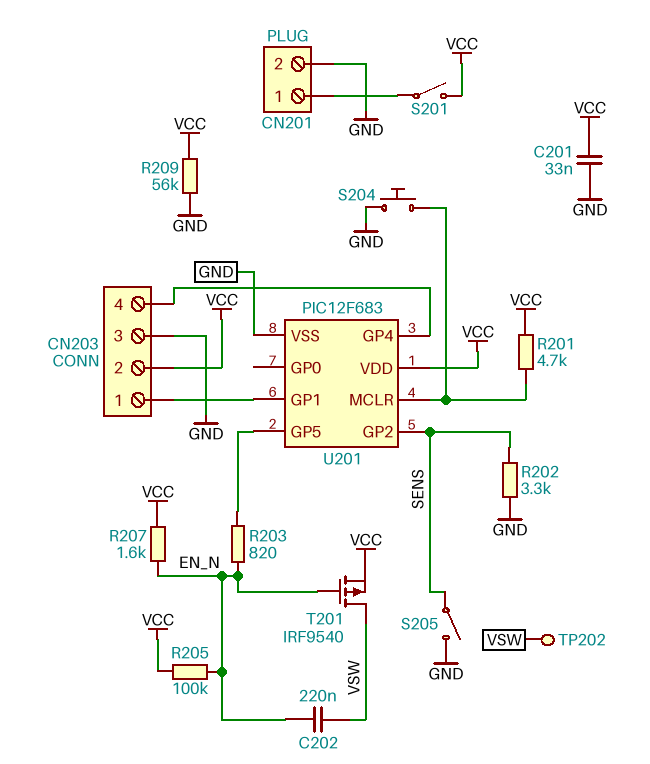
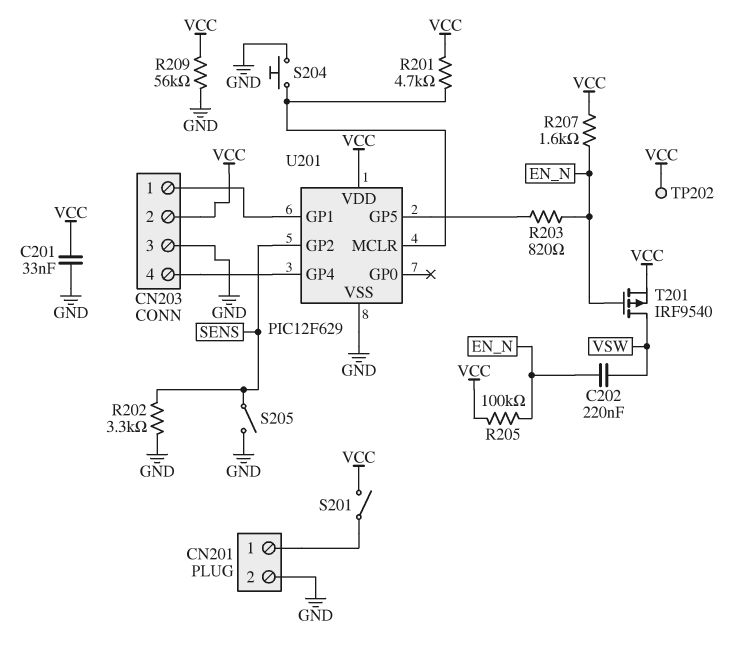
TP202: test point (VSW) -> test point (VCC)
U201: PIC12F683 -> PIC12F629

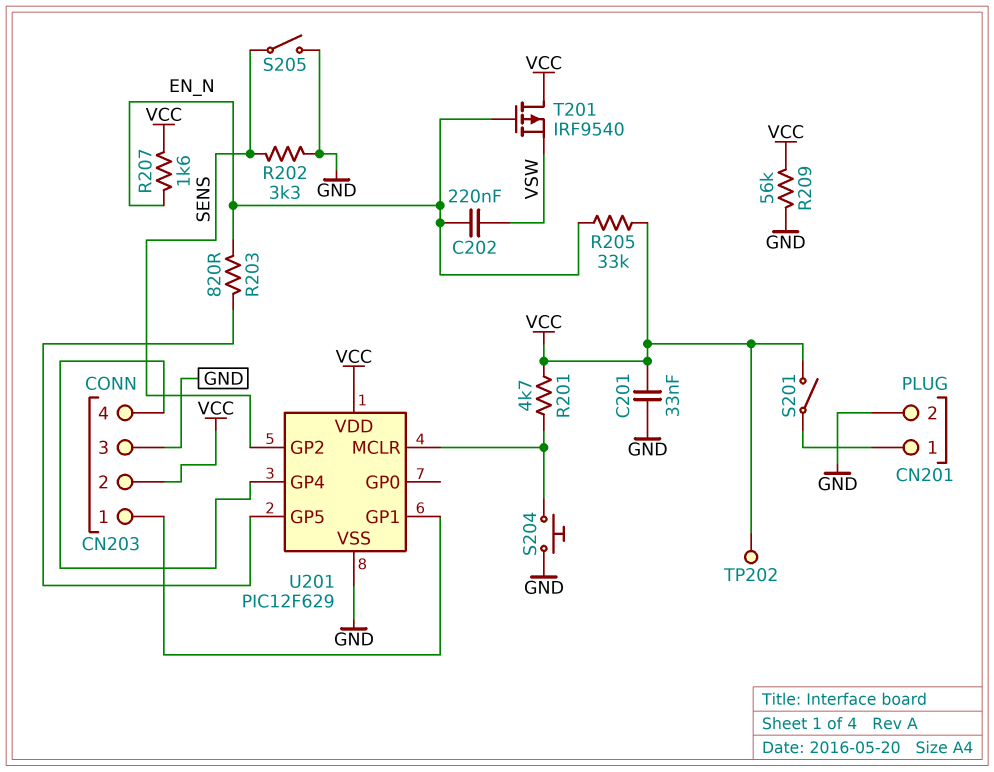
R205: 100k (EN_N, VCC) -> 33k (EN_N, VCC)
T201: PMOS IRF9540 (G EN_N, D VSW, S VCC) -> PMOS IRF9540 (G EN_N, D VCC, S VSW)

